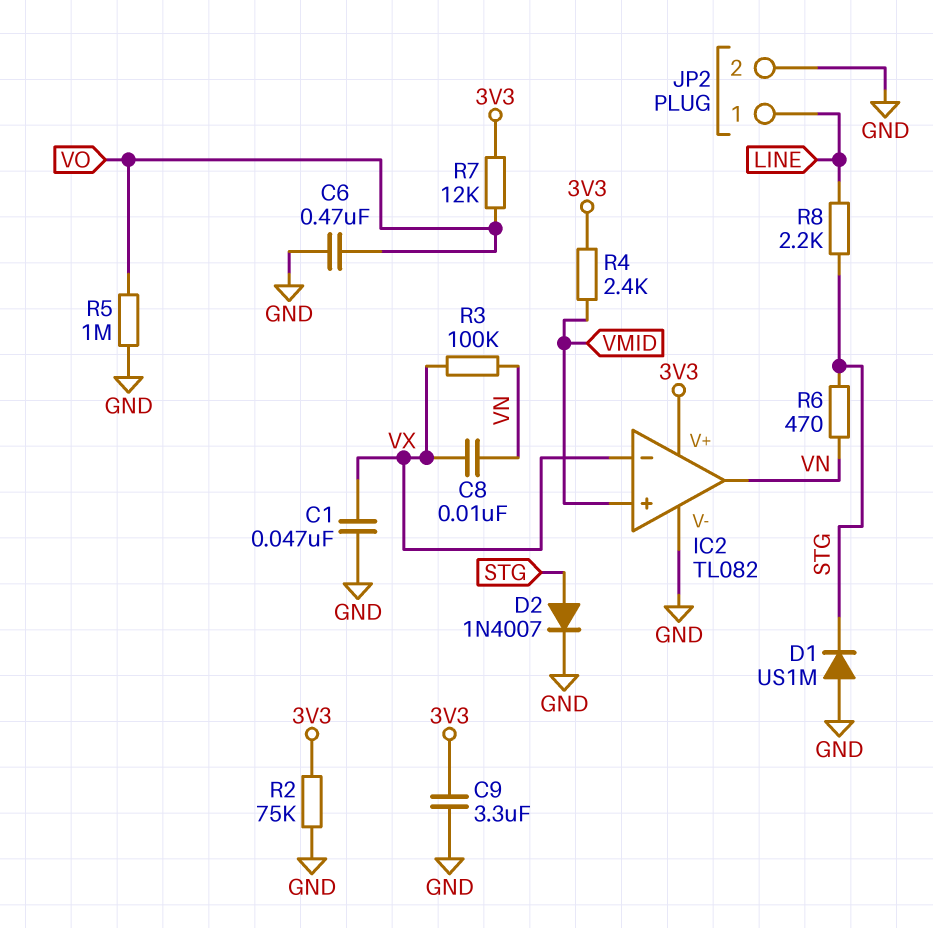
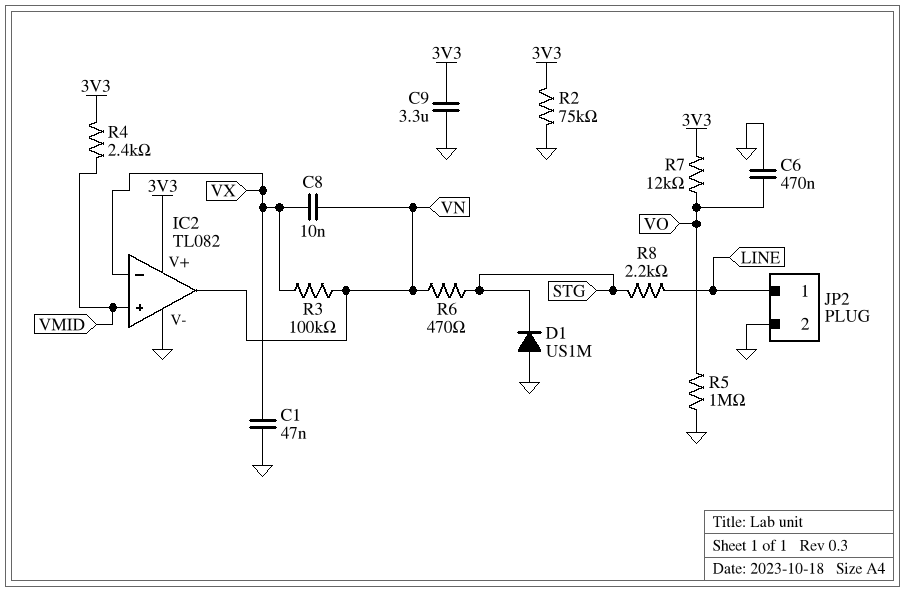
D2: diode 1N4007 (A STG, K GND) -> none

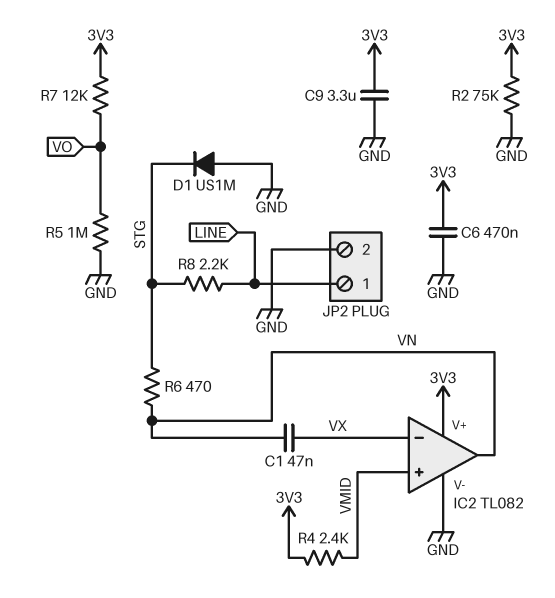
C1: 47nF (GND, VX) -> 47nF (VN, VX)
C6: 470nF (GND, VO) -> 470nF (3V3, GND)
C8: 10nF (VN, VX) -> none
R3: 100k (VN, VX) -> none

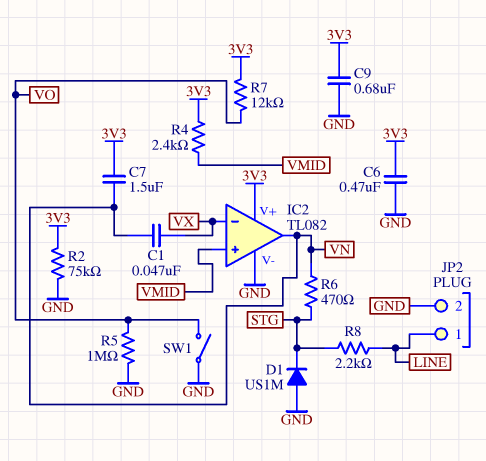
C7: none -> 1.5uF (3V3, VN)
C9: 3.3uF (3V3, GND) -> 680nF (3V3, GND)
SW1: none -> switch (GND, VO)

